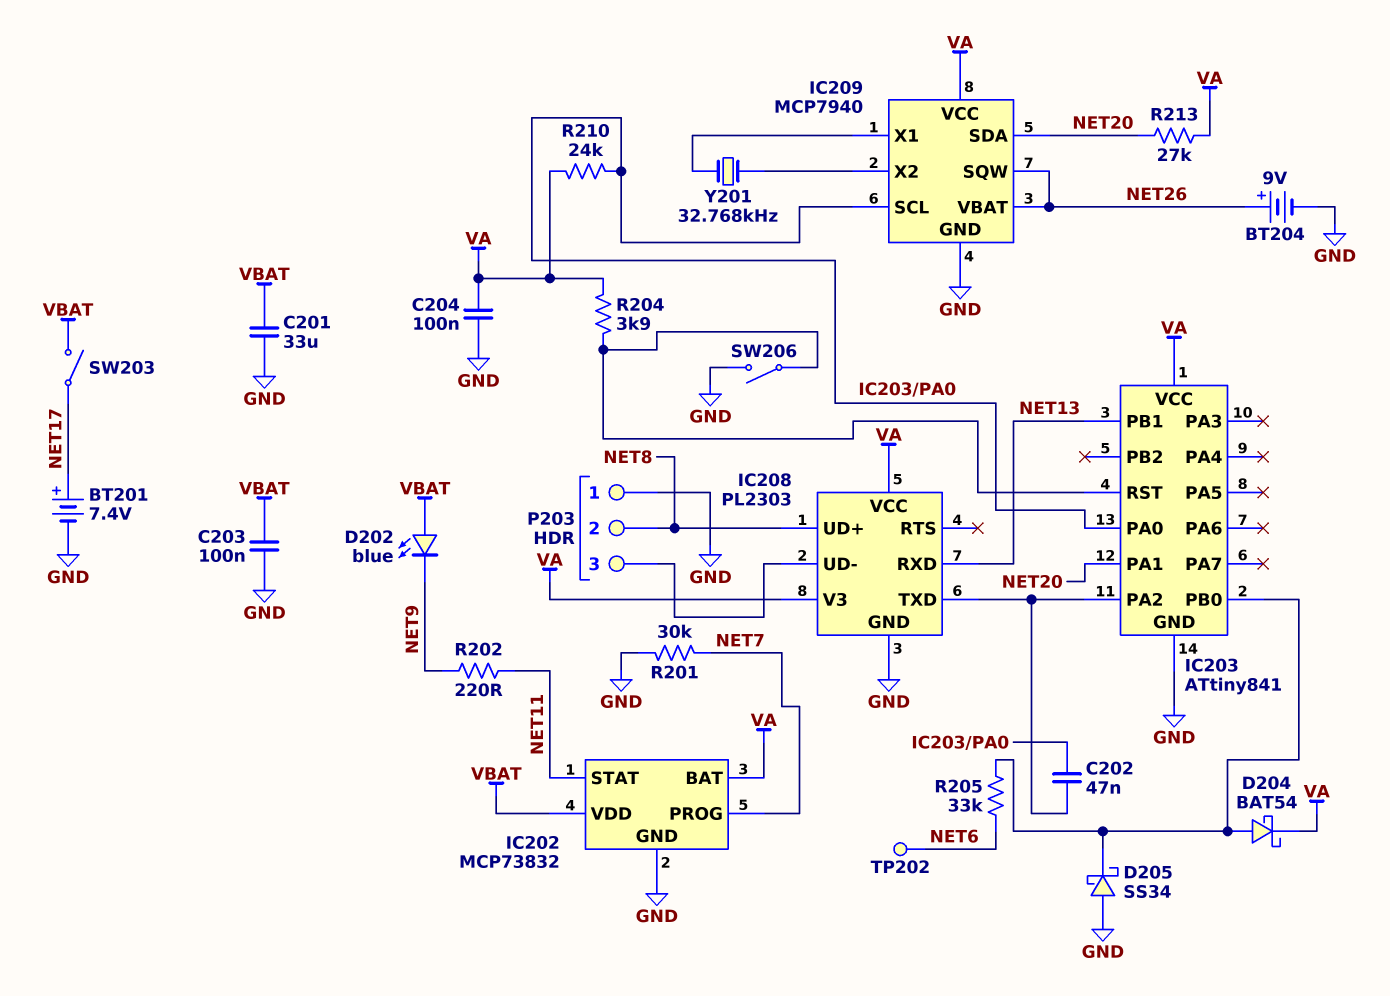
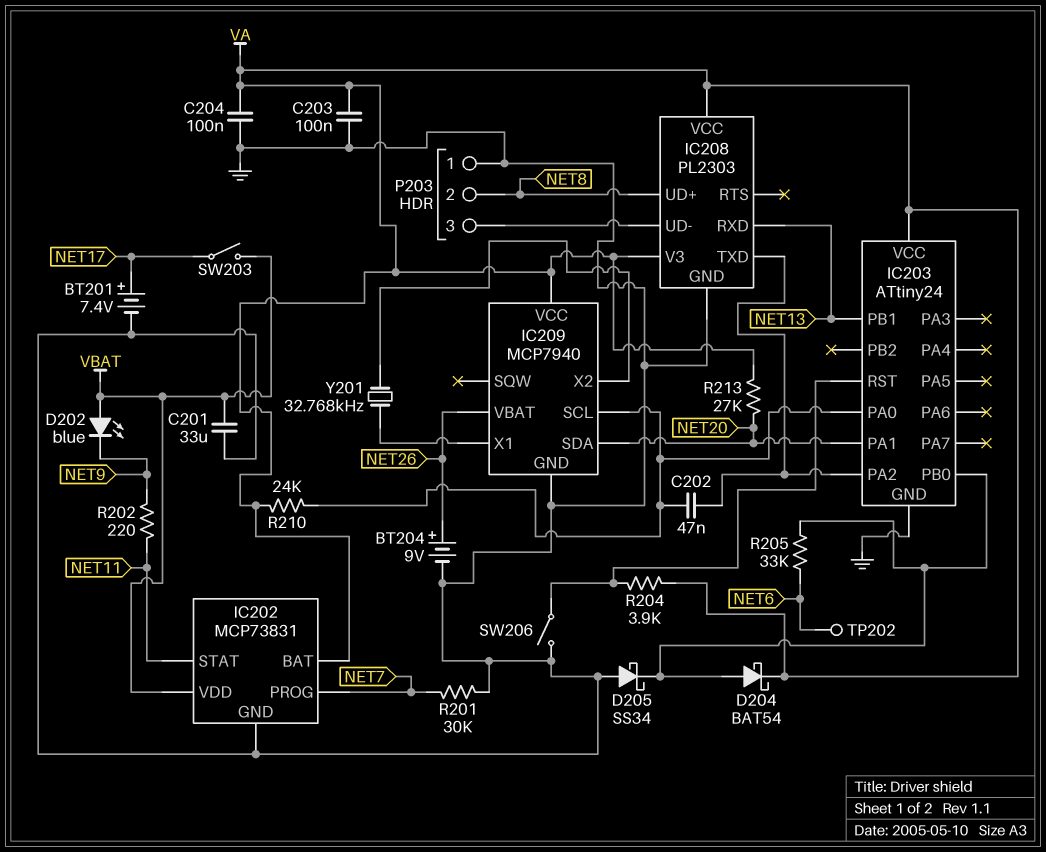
C203: 100nF (GND, VBAT) -> 100nF (GND, VA)
IC202: MCP73832 -> MCP73831
IC203: ATtiny841 -> ATtiny24
IC209 pin SQW: NET26 -> none

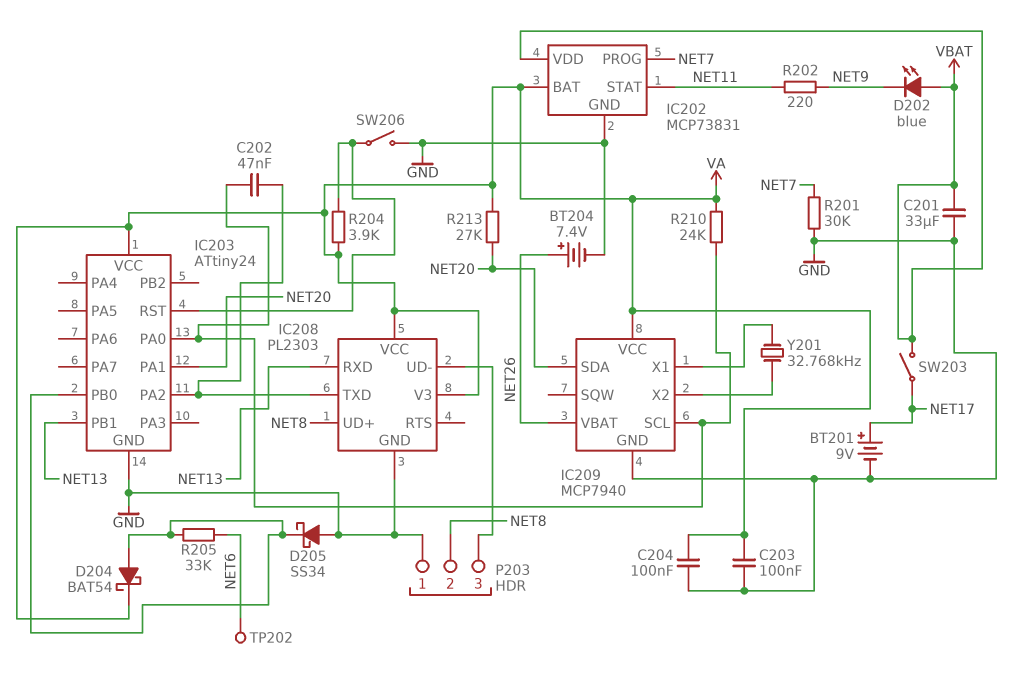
BT201: 7.4V (plus NET17, minus GND) -> 9V (plus NET17, minus GND)
BT204: 9V (plus NET26, minus GND) -> 7.4V (plus NET26, minus GND)

